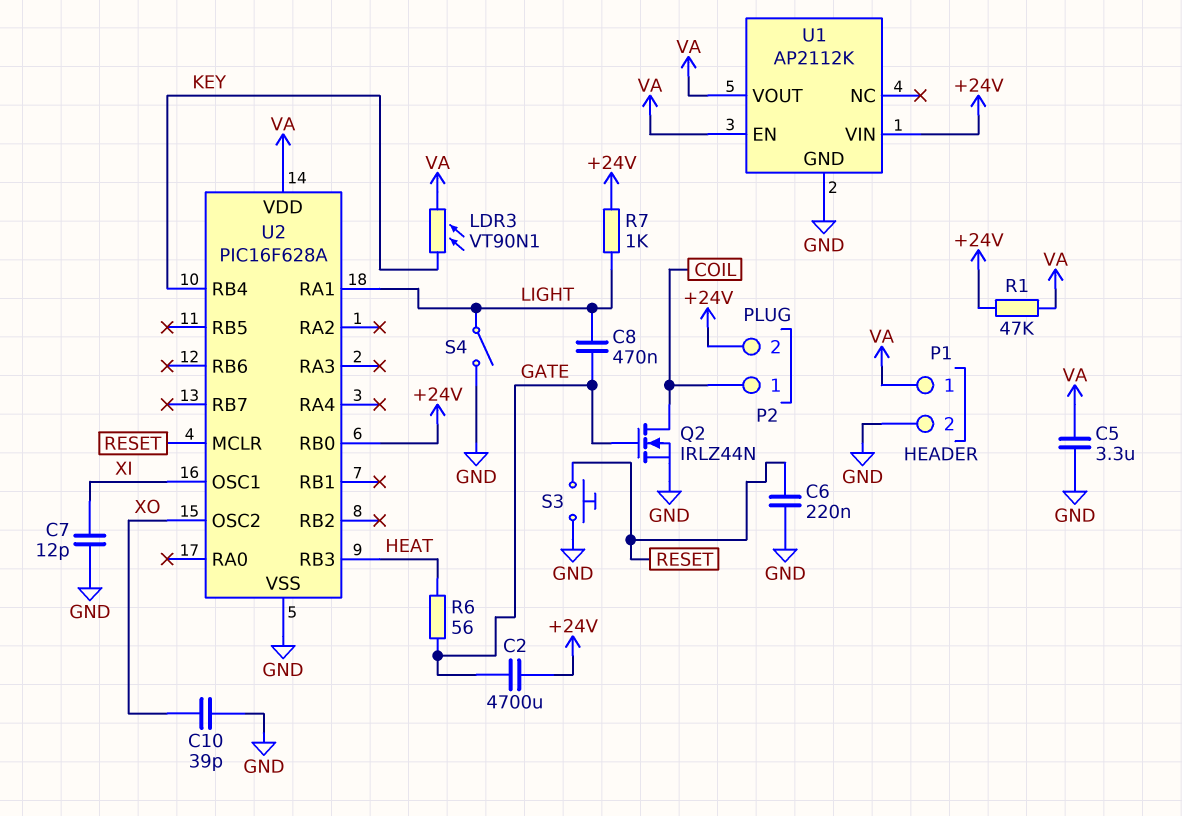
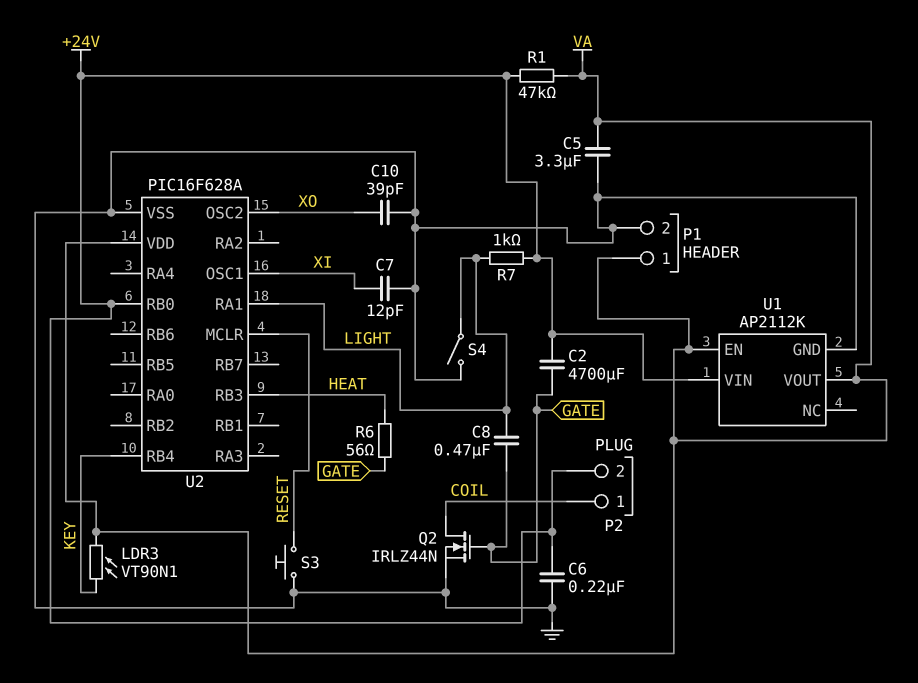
C6: 220nF (GND, RESET) -> 220nF (+24V, GND)

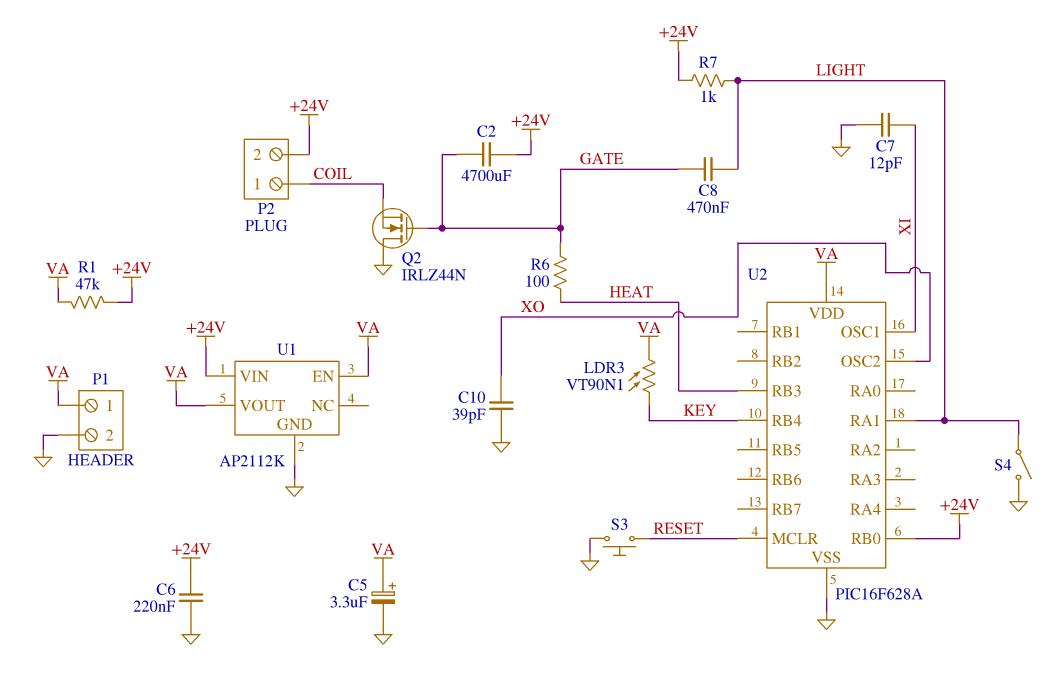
C5: 3.3uF (GND, VA) -> 3.3uF (plus VA, minus GND)
Q2: NMOS IRLZ44N (G GATE, D COIL, S GND) -> NMOS IRLZ44N (G GATE, D GND, S COIL)
R6: 56 (GATE, HEAT) -> 100 (GATE, HEAT)

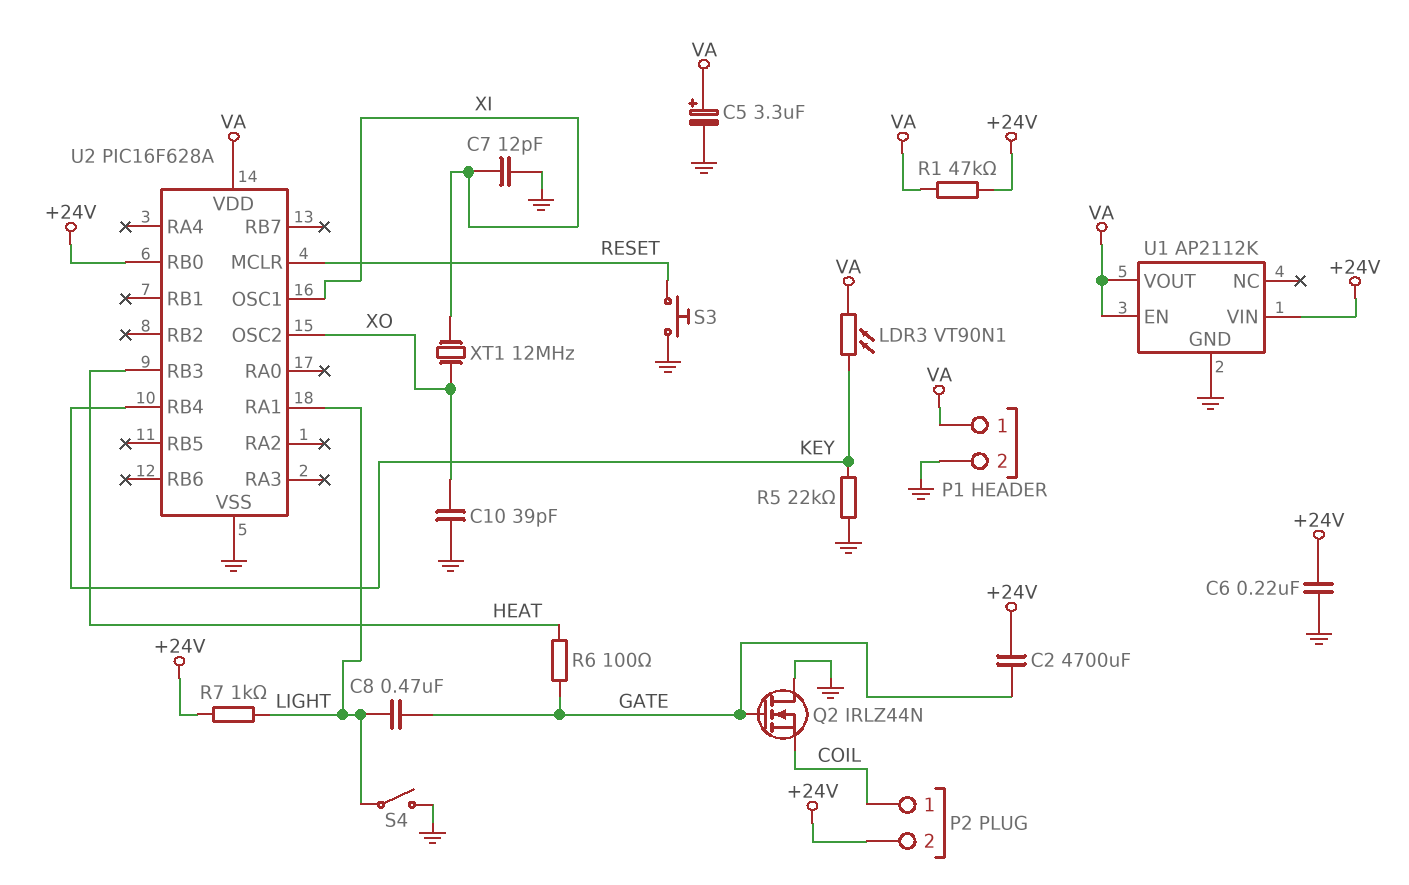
R5: none -> 22k (GND, KEY)
XT1: none -> 12MHz (XI, XO)

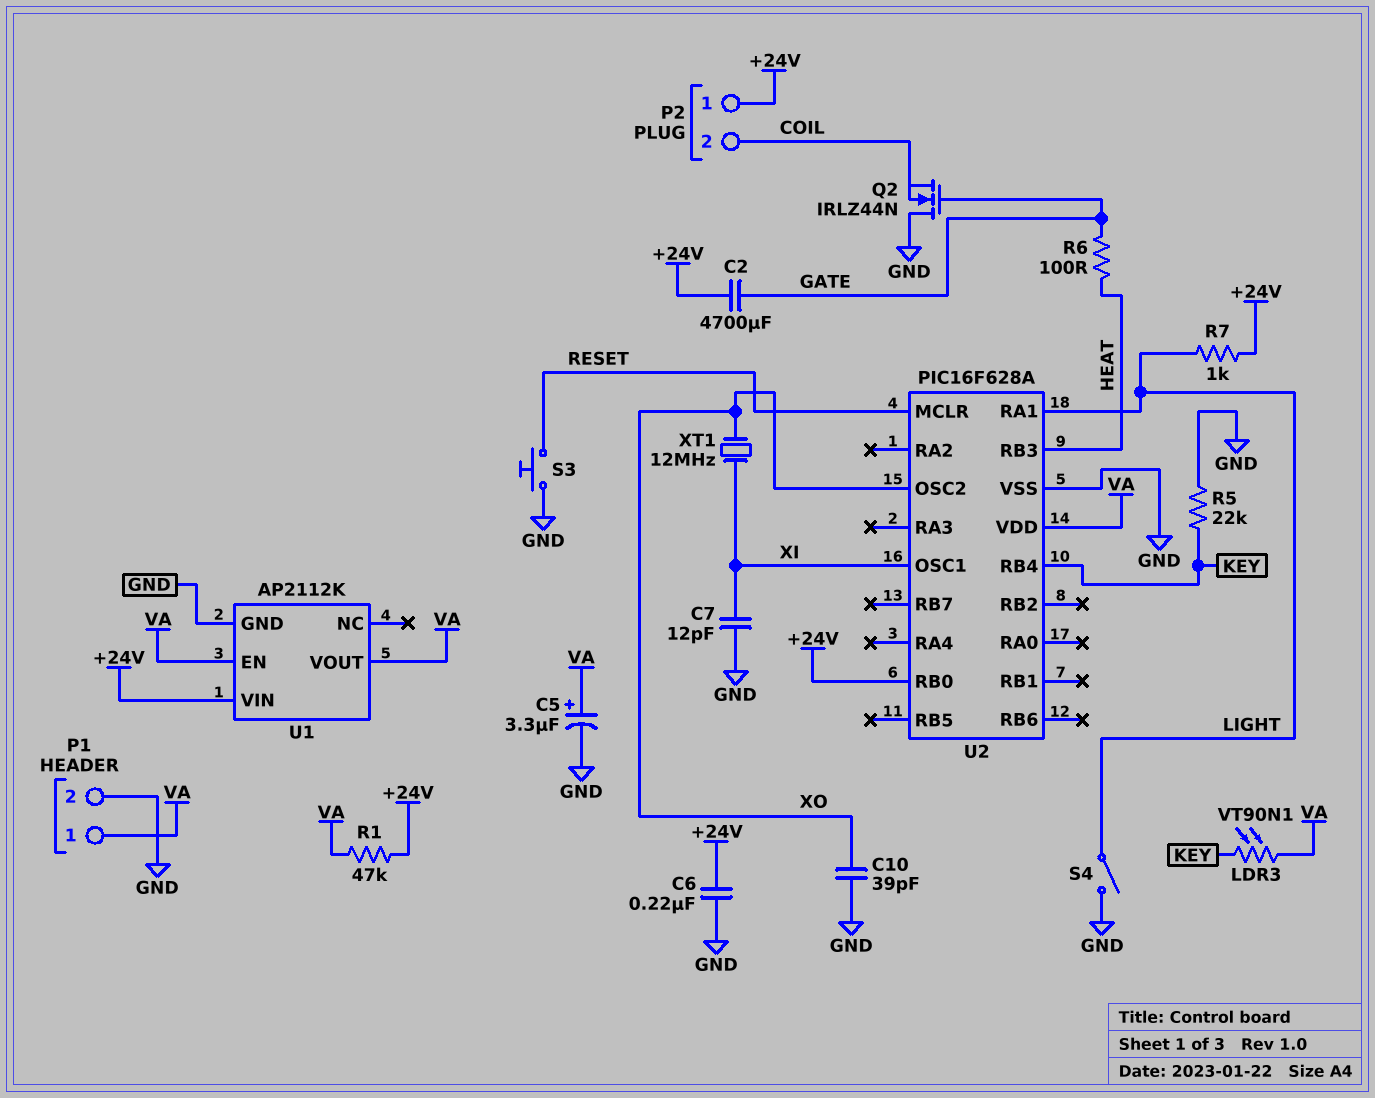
C8: 470nF (GATE, LIGHT) -> none
P2 pin 1: COIL -> +24V
P2 pin 2: +24V -> COIL

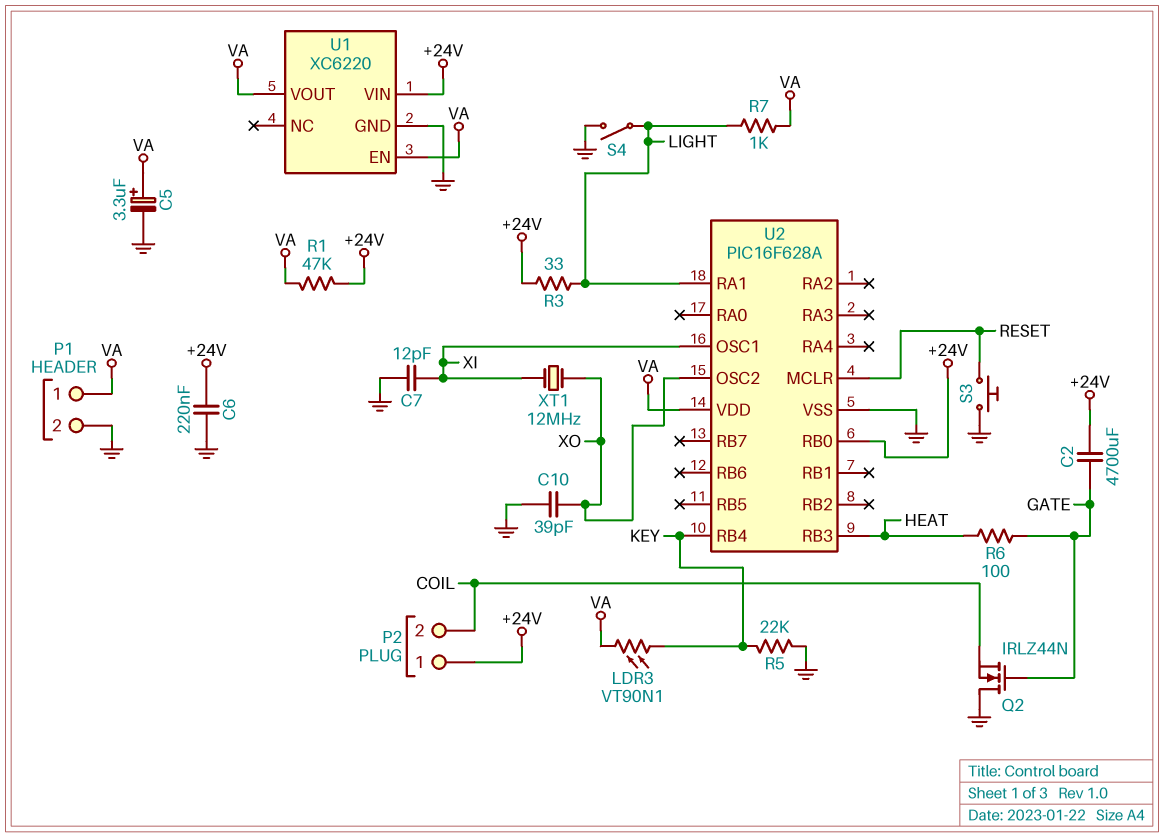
R3: none -> 33 (+24V, LIGHT)
R7: 1k (+24V, LIGHT) -> 1k (LIGHT, VA)
U1: AP2112K -> XC6220

